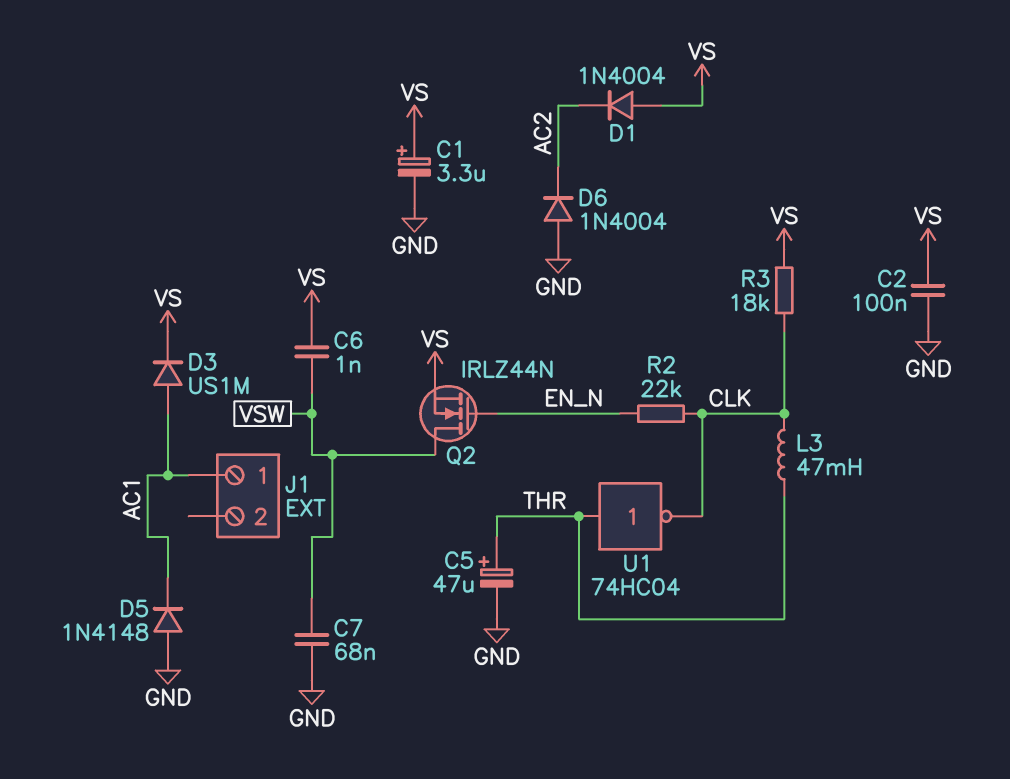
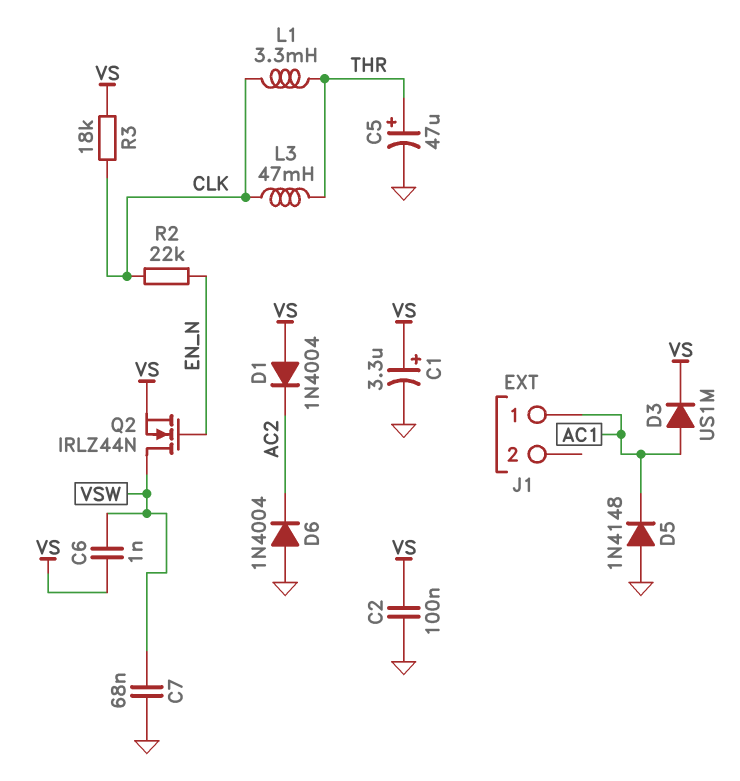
L1: none -> 3.3mH (CLK, THR)
U1: NOT 74HC04 (in THR, out CLK) -> none

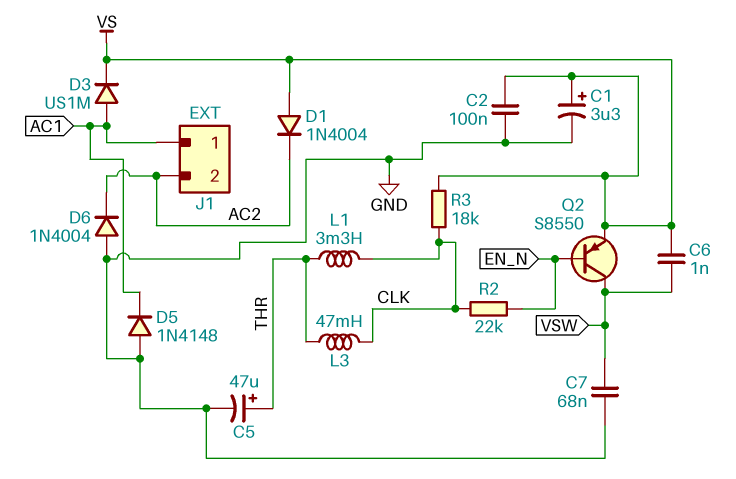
J1 pin 2: none -> AC2
Q2: NMOS IRLZ44N (G EN_N, D VSW, S VS) -> PNP S8550 (B EN_N, C VSW, E VS)

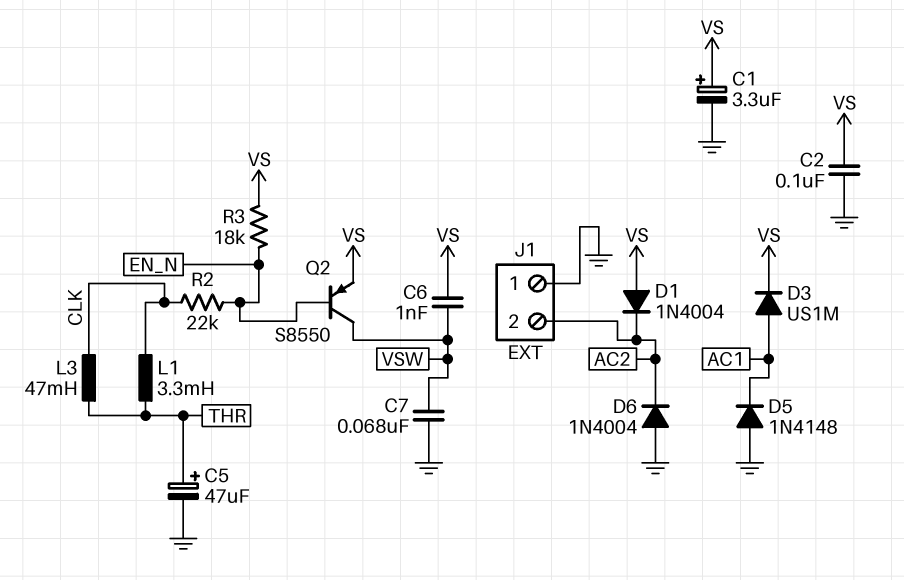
J1 pin 1: AC1 -> GND
R3: 18k (CLK, VS) -> 18k (EN_N, VS)

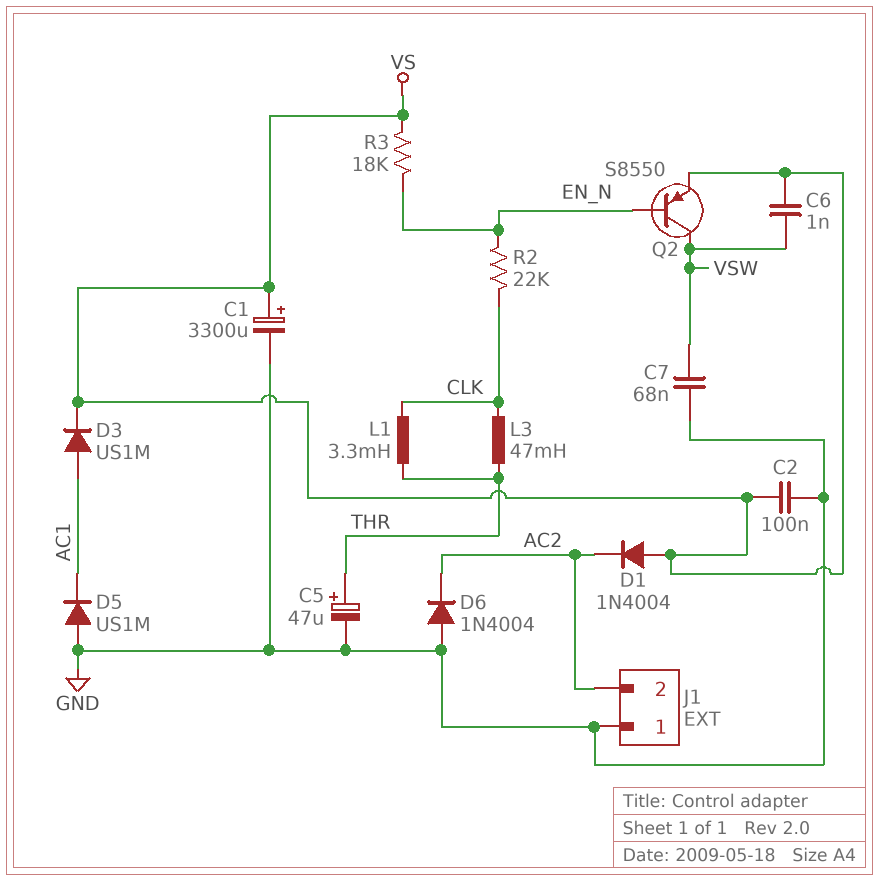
C1: 3.3uF (plus VS, minus GND) -> 3300uF (plus VS, minus GND)
D5: diode 1N4148 (A GND, K AC1) -> diode US1M (A GND, K AC1)

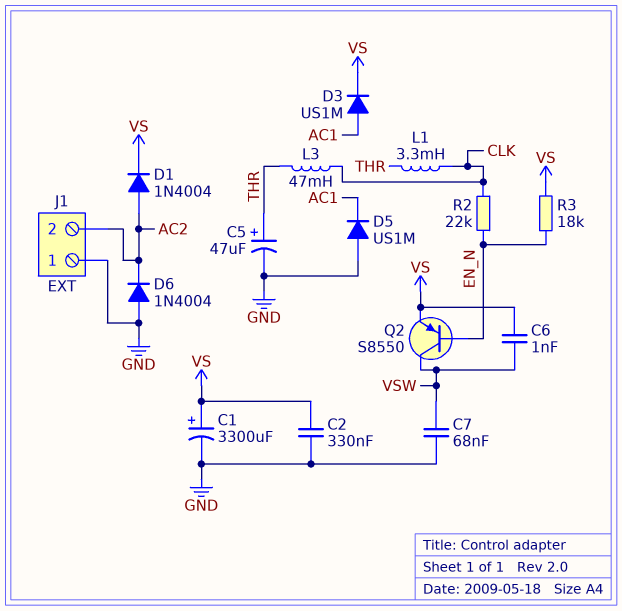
C2: 100nF (GND, VS) -> 330nF (GND, VS)
D1: diode 1N4004 (A VS, K AC2) -> diode 1N4004 (A AC2, K VS)

